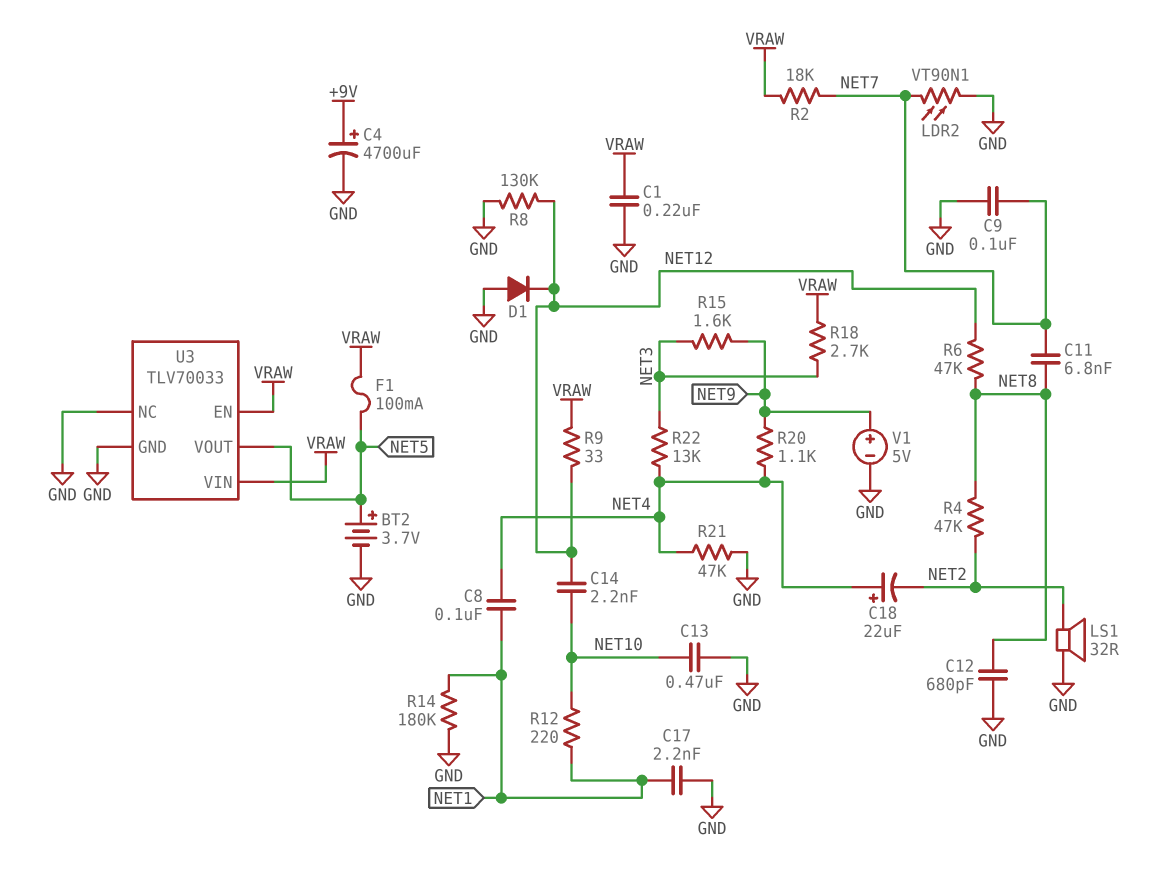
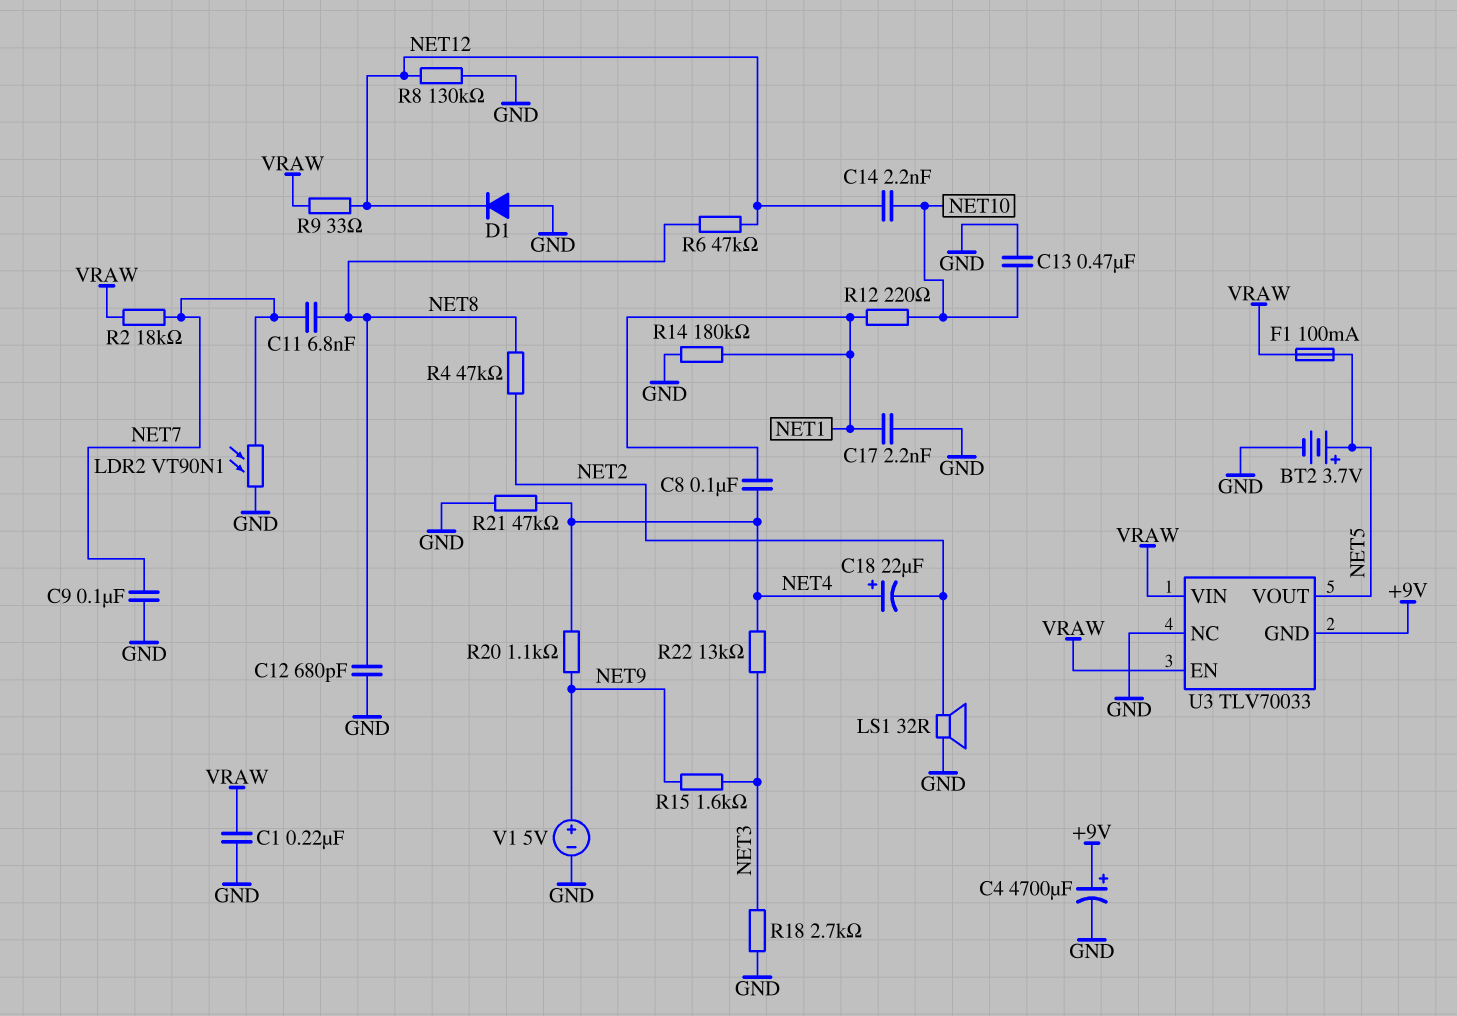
R18: 2.7k (NET3, VRAW) -> 2.7k (GND, NET3)
U3 pin GND: GND -> +9V

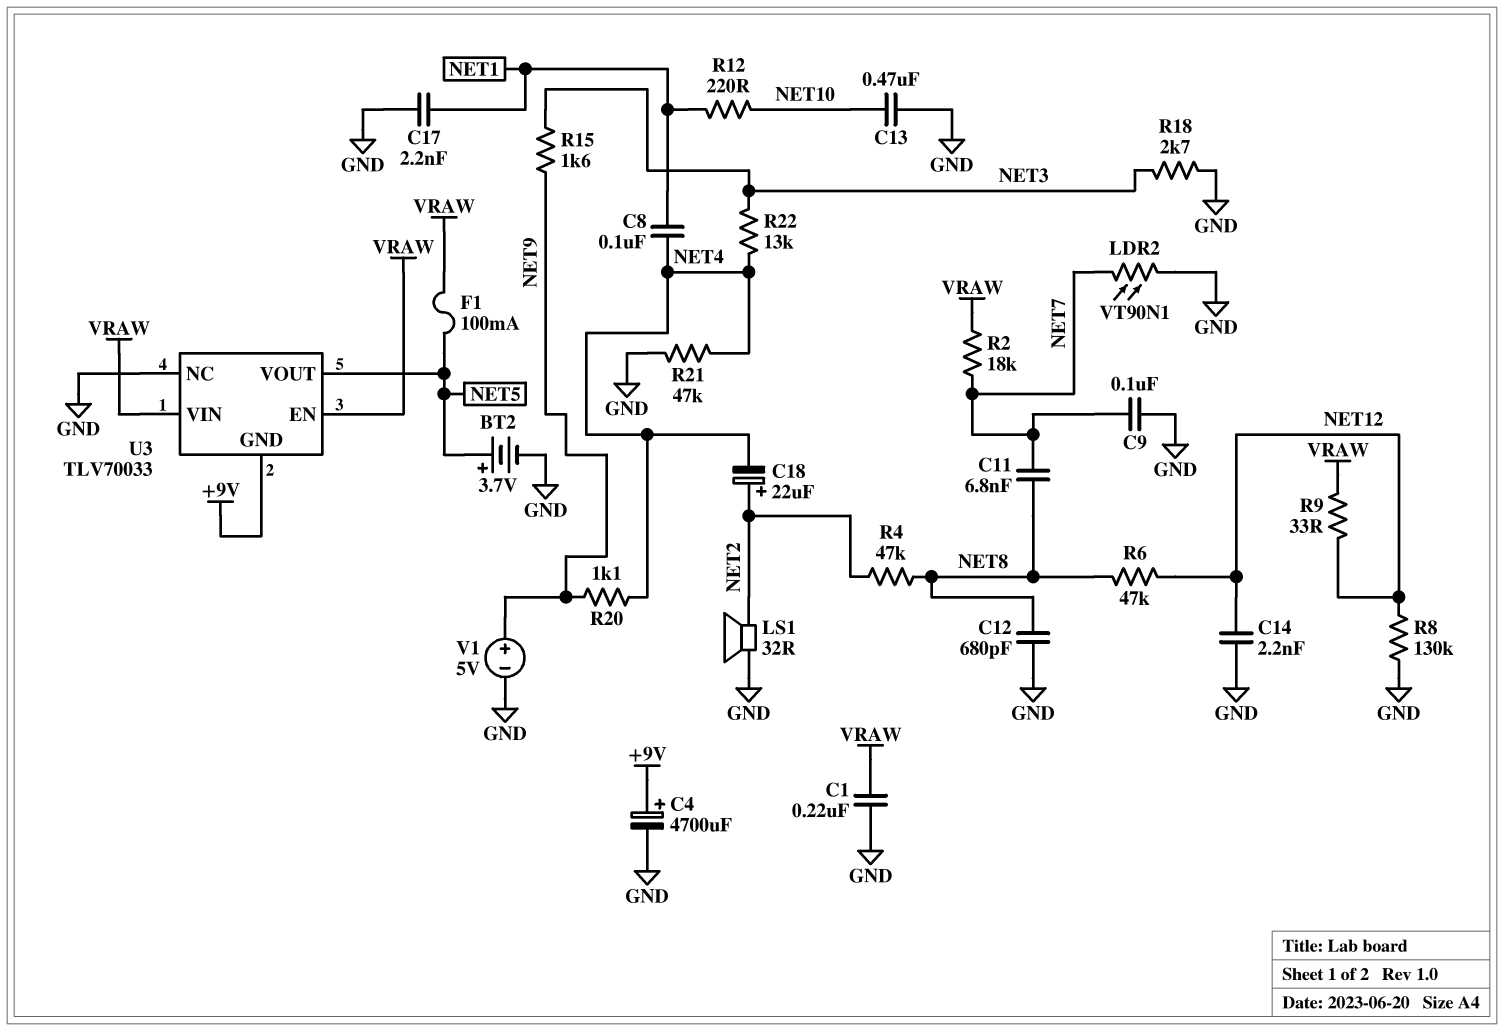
C14: 2.2nF (NET10, NET12) -> 2.2nF (GND, NET12)
C18: 22uF (plus NET4, minus NET2) -> 22uF (plus NET2, minus NET4)
D1: diode (A GND, K NET12) -> none
R14: 180k (GND, NET1) -> none

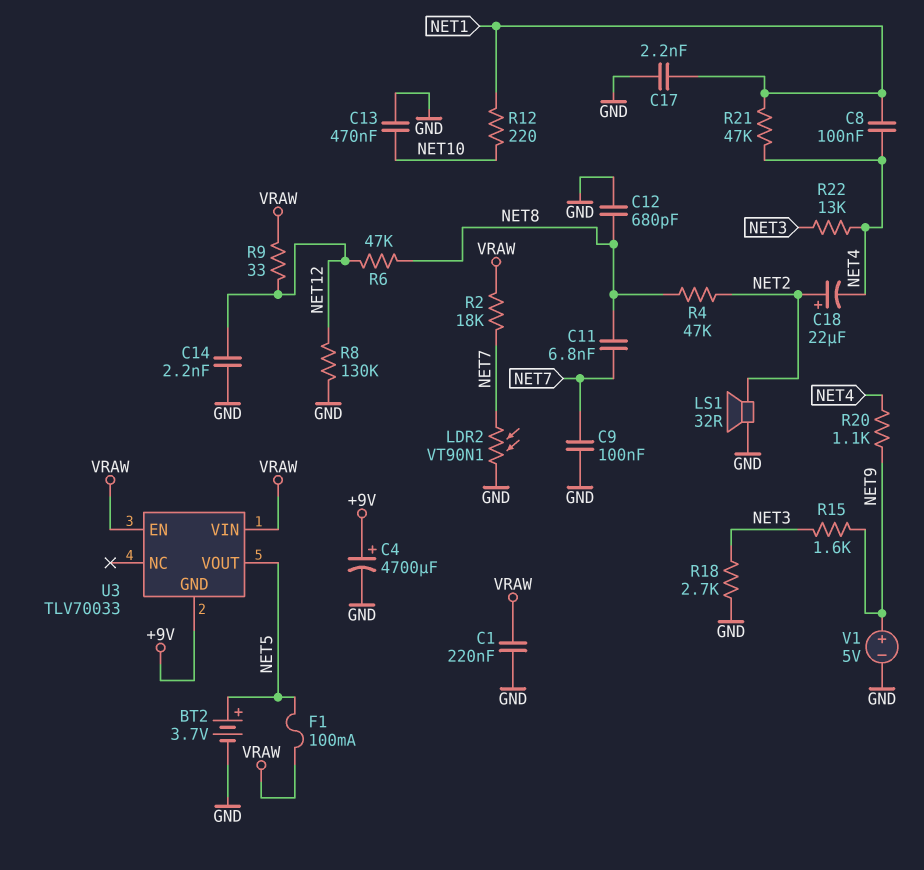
R21: 47k (GND, NET4) -> 47k (NET1, NET4)
U3 pin NC: GND -> none

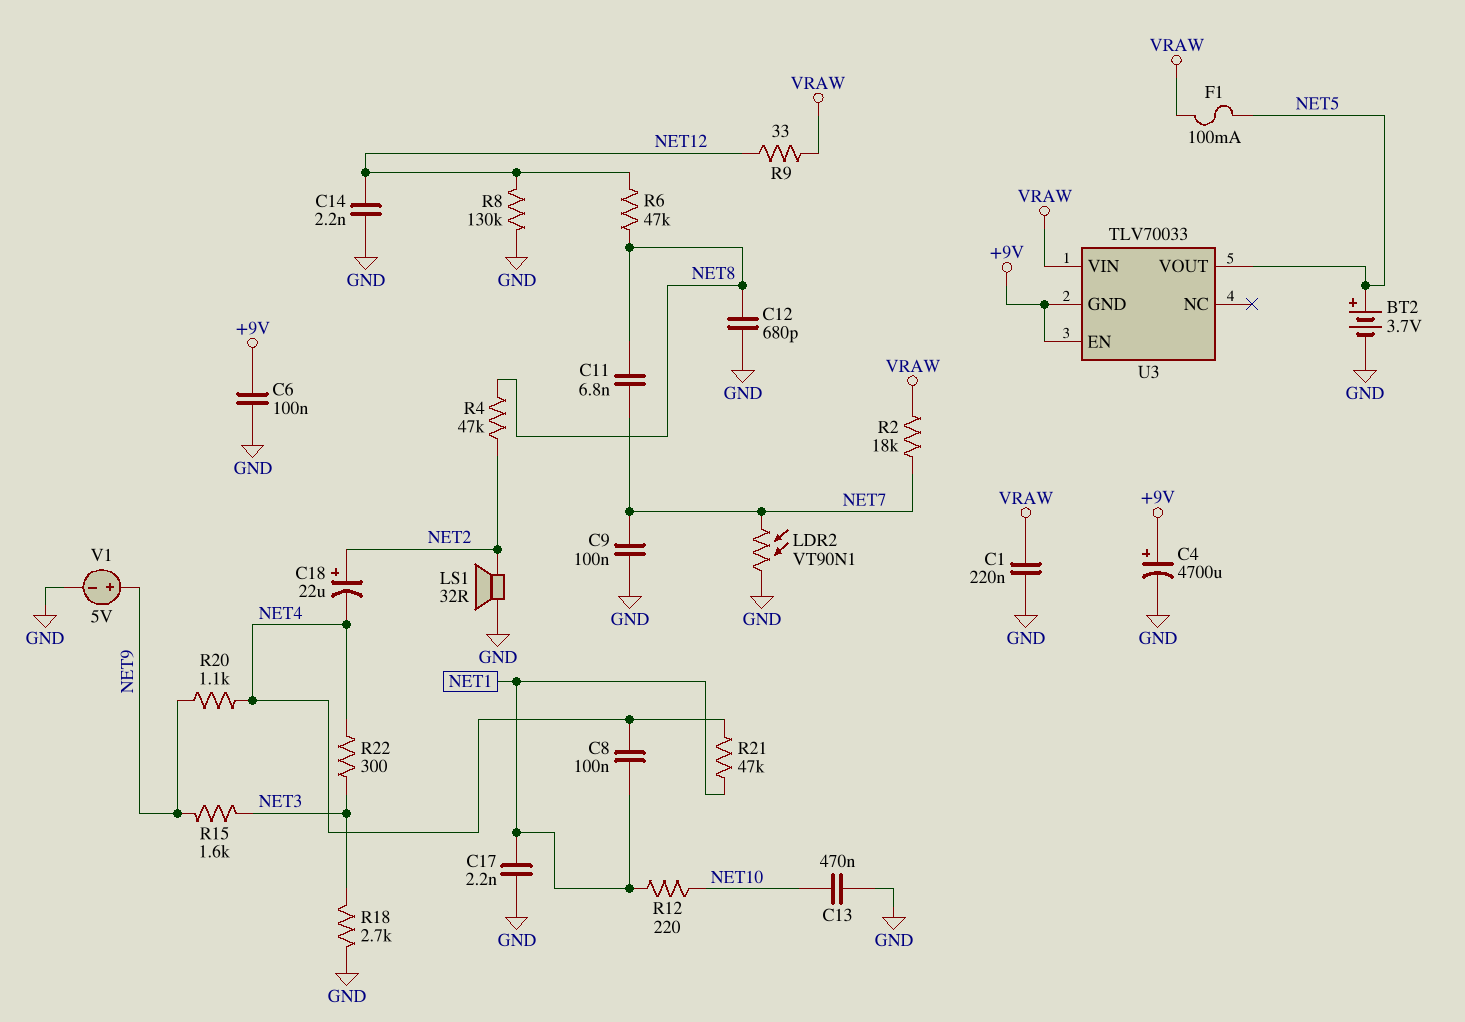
C6: none -> 100nF (+9V, GND)
R22: 13k (NET3, NET4) -> 300 (NET3, NET4)
U3 pin EN: VRAW -> +9V

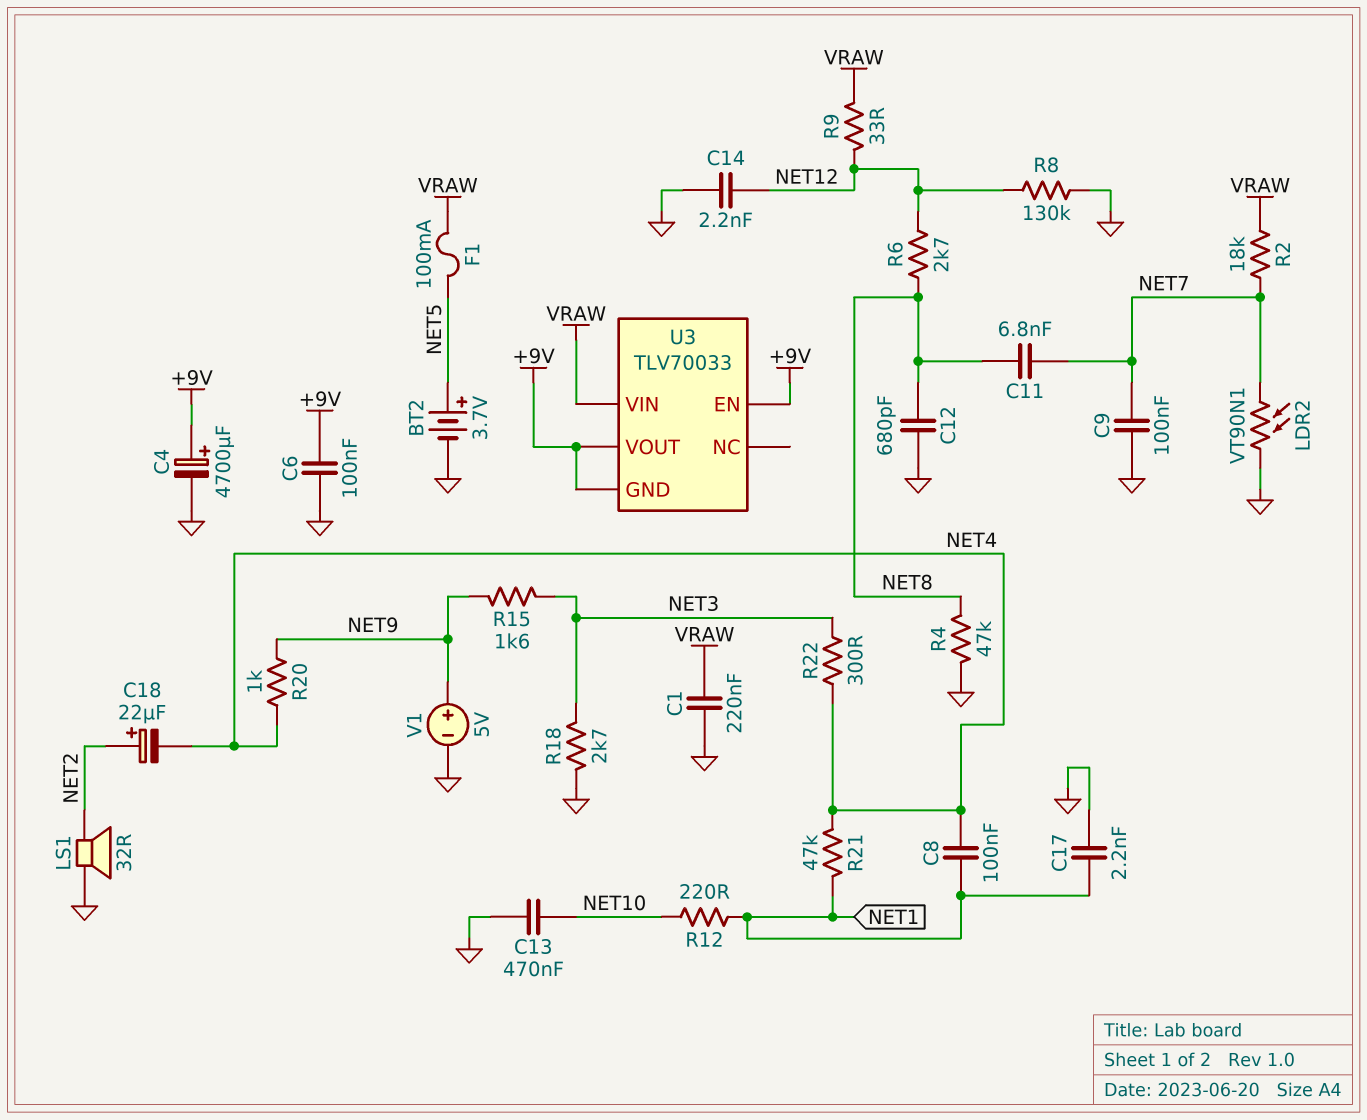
R4: 47k (NET2, NET8) -> 47k (GND, NET8)
R6: 47k (NET8, NET12) -> 2.7k (NET8, NET12)
R20: 1.1k (NET4, NET9) -> 1k (NET4, NET9)
U3 pin VOUT: NET5 -> +9V

